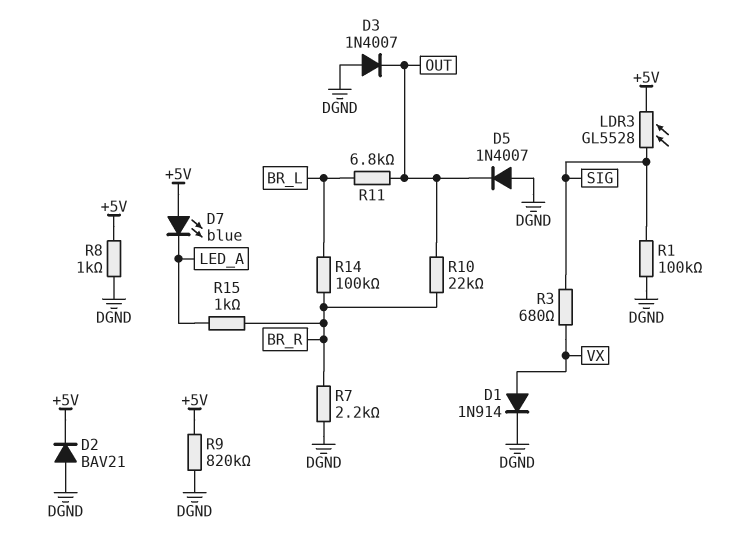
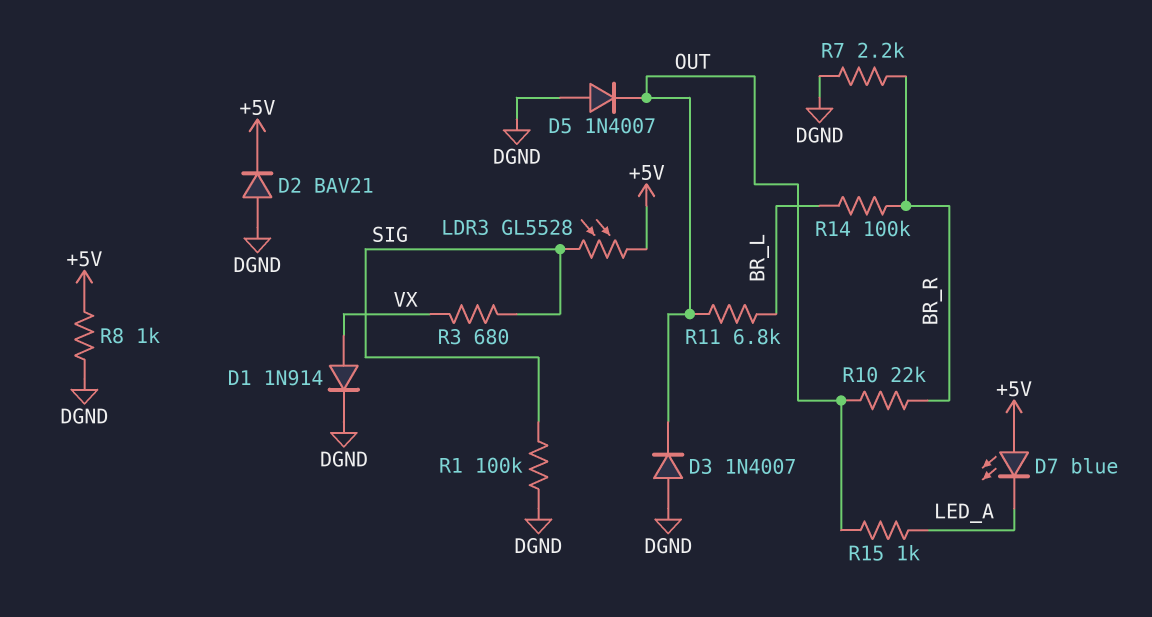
R9: 820k (+5V, DGND) -> none
R15: 1k (BR_R, LED_A) -> 1k (LED_A, OUT)

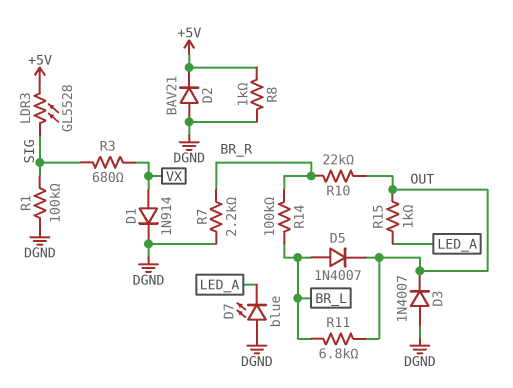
D5: diode 1N4007 (A DGND, K OUT) -> diode 1N4007 (A BR_L, K OUT)
D7: LED blue (A +5V, K LED_A) -> LED blue (A DGND, K LED_A)

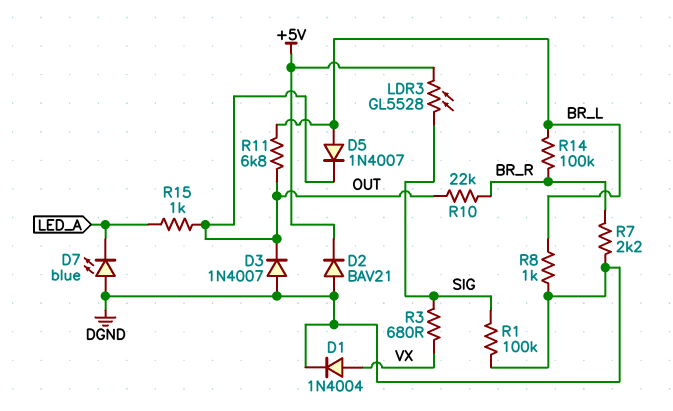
D1: diode 1N914 (A VX, K DGND) -> diode 1N4004 (A VX, K DGND)
R8: 1k (+5V, DGND) -> 1k (BR_L, DGND)

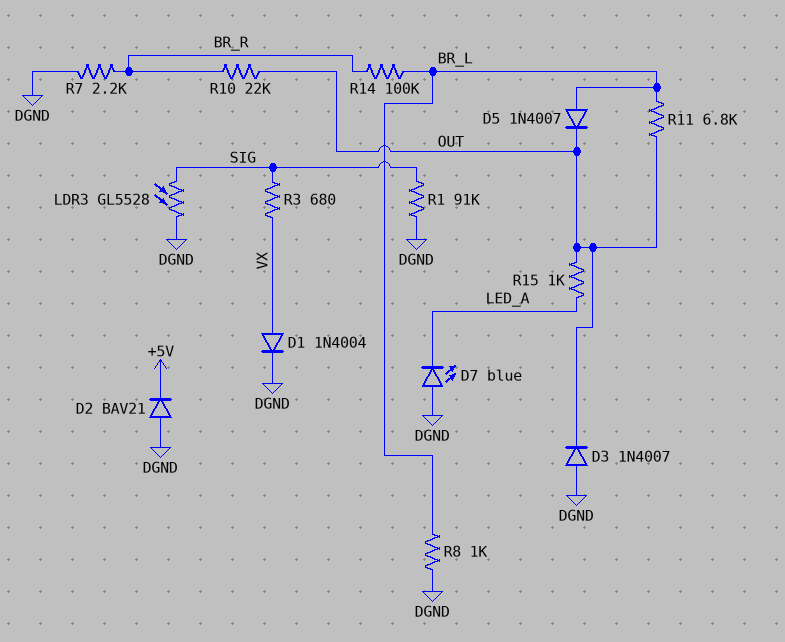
LDR3: GL5528 (+5V, SIG) -> GL5528 (DGND, SIG)
R1: 100k (DGND, SIG) -> 91k (DGND, SIG)

